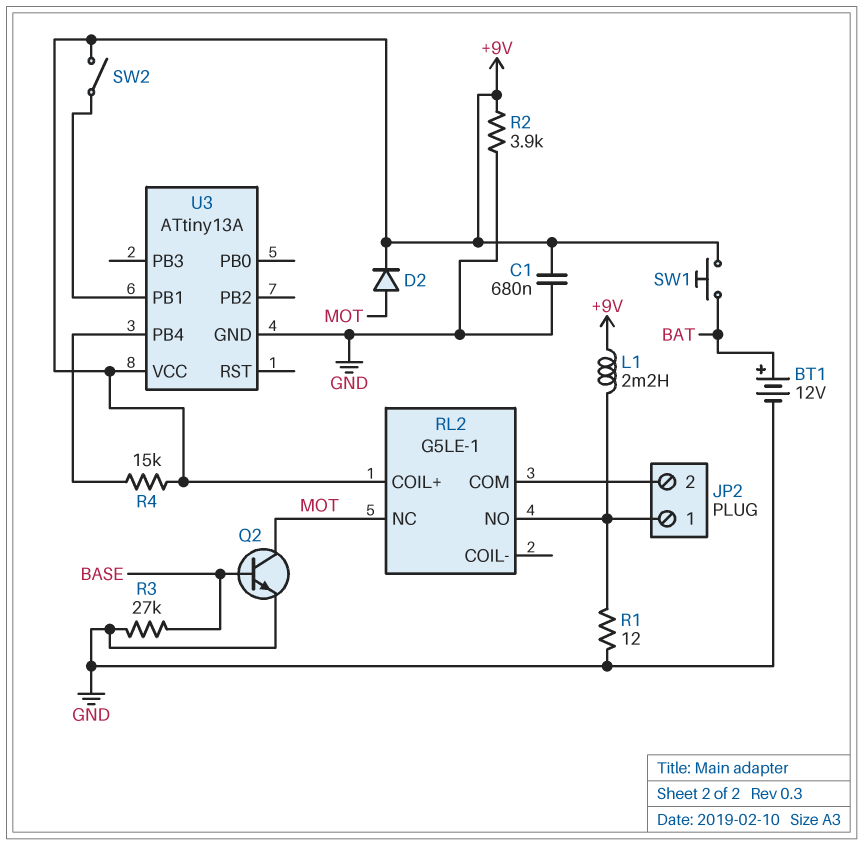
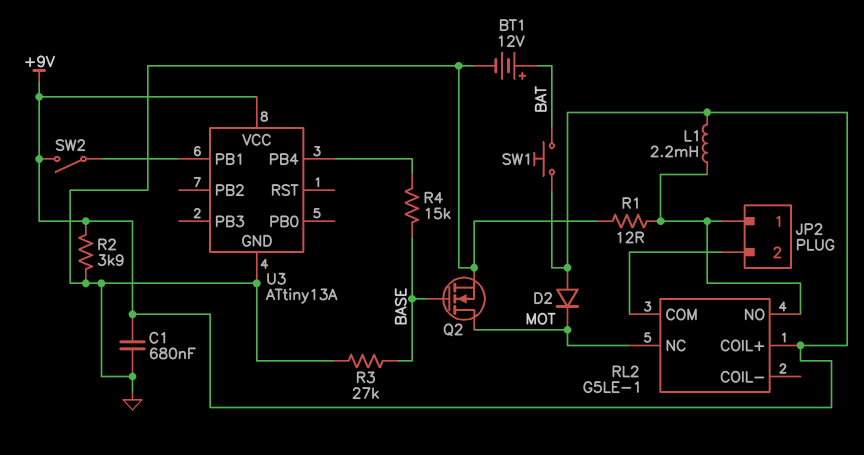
D2: diode (A MOT, K +9V) -> diode (A +9V, K MOT)
Q2: NPN (B BASE, C MOT, E GND) -> NMOS (G BASE, D MOT, S GND)
R4: 15k (+9V, U3/PB4) -> 15k (BASE, U3/PB4)

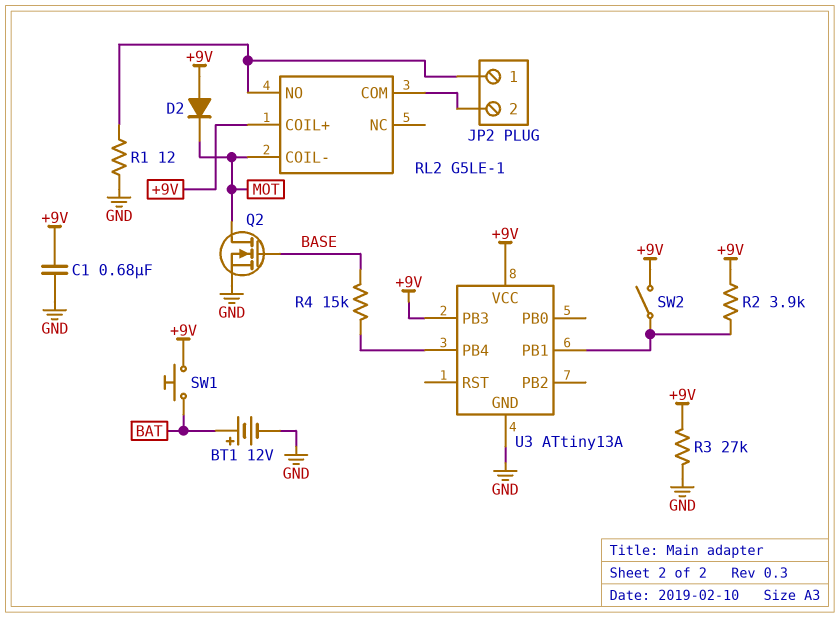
L1: 2.2mH (+9V, JP2/1) -> none
R2: 3.9k (+9V, GND) -> 3.9k (+9V, U3/PB1)
R3: 27k (BASE, GND) -> 27k (+9V, GND)
RL2 pin COIL-: none -> MOT
RL2 pin NC: MOT -> none
U3 pin PB3: none -> +9V

